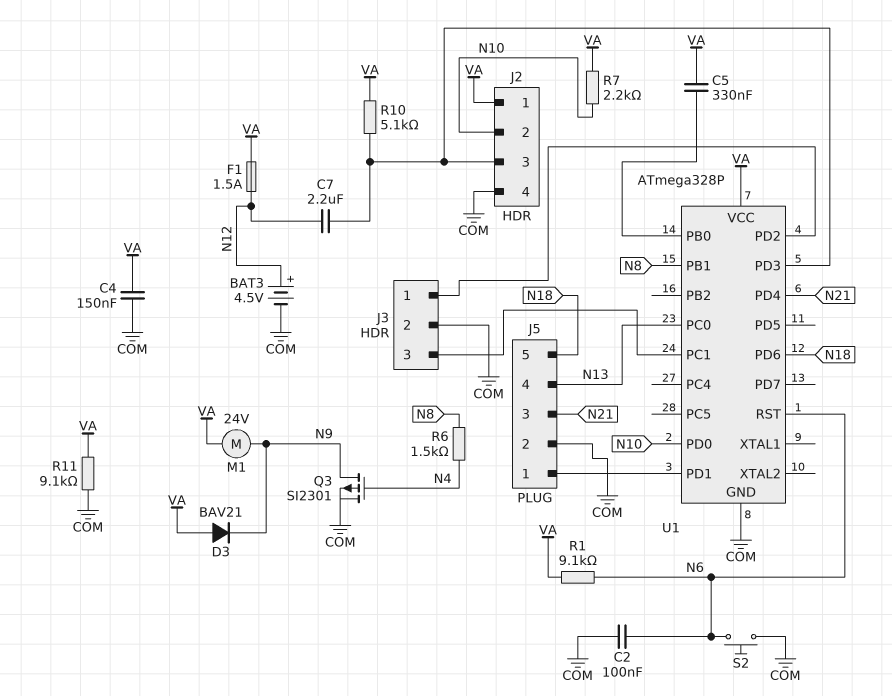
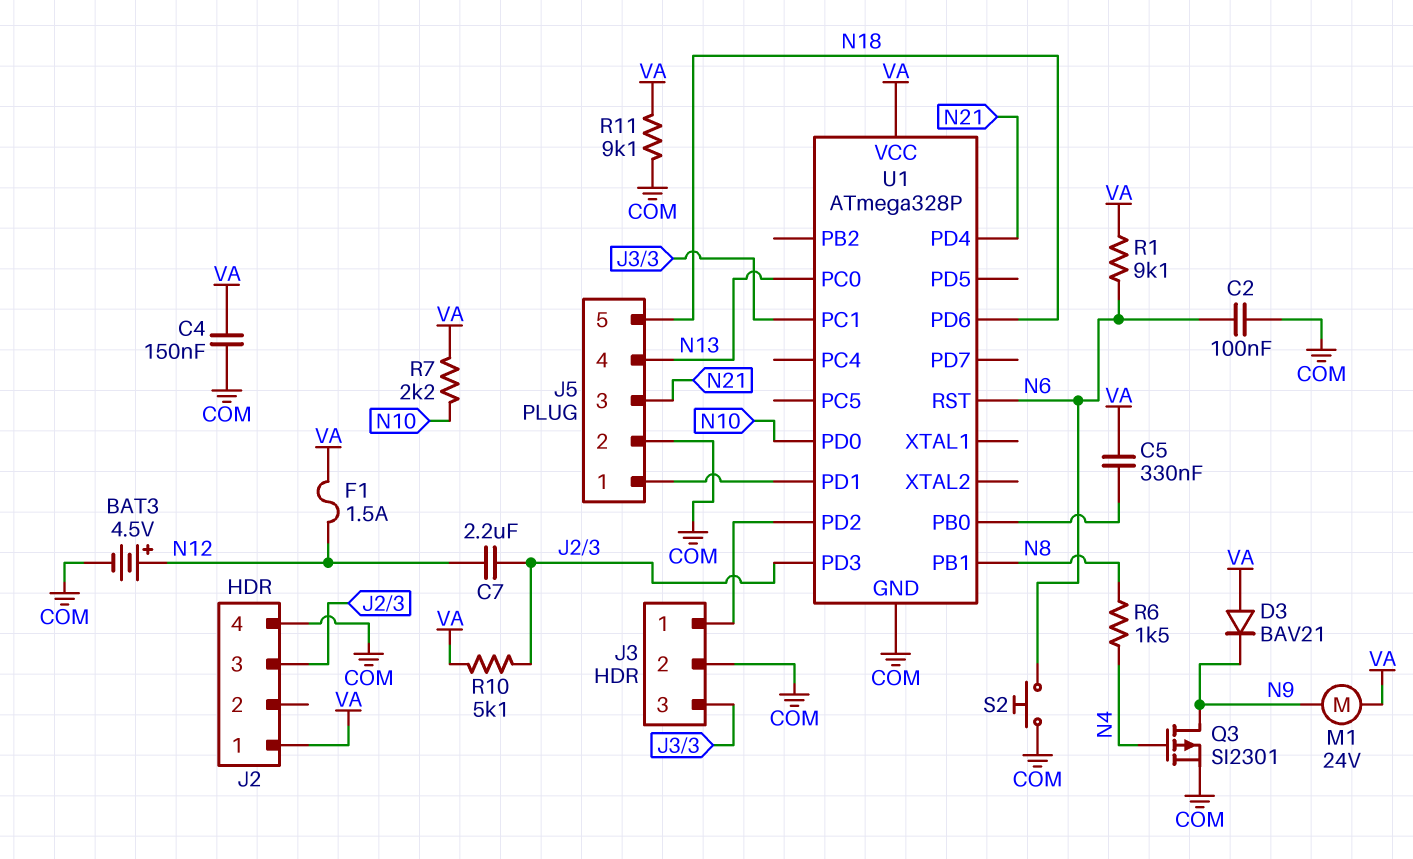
J2 pin 2: N10 -> none

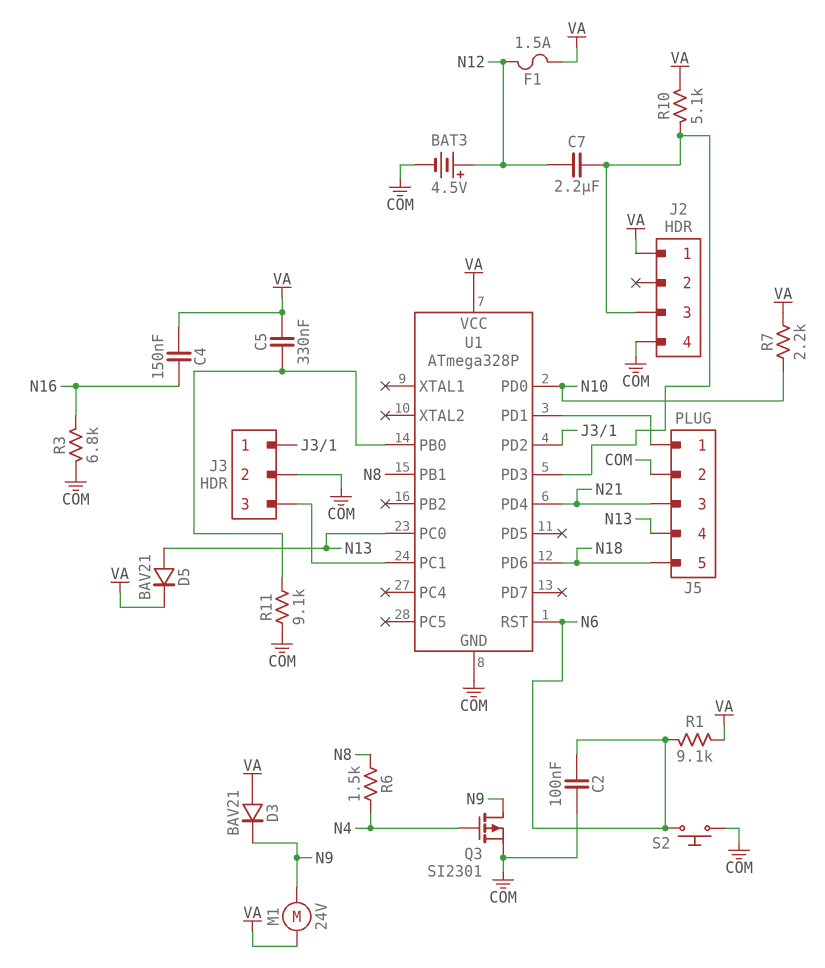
C4: 150nF (COM, VA) -> 150nF (N16, VA)
D5: none -> diode BAV21 (A N13, K VA)
R3: none -> 6.8k (COM, N16)
R11: 9.1k (COM, VA) -> 9.1k (COM, U1/PB0)

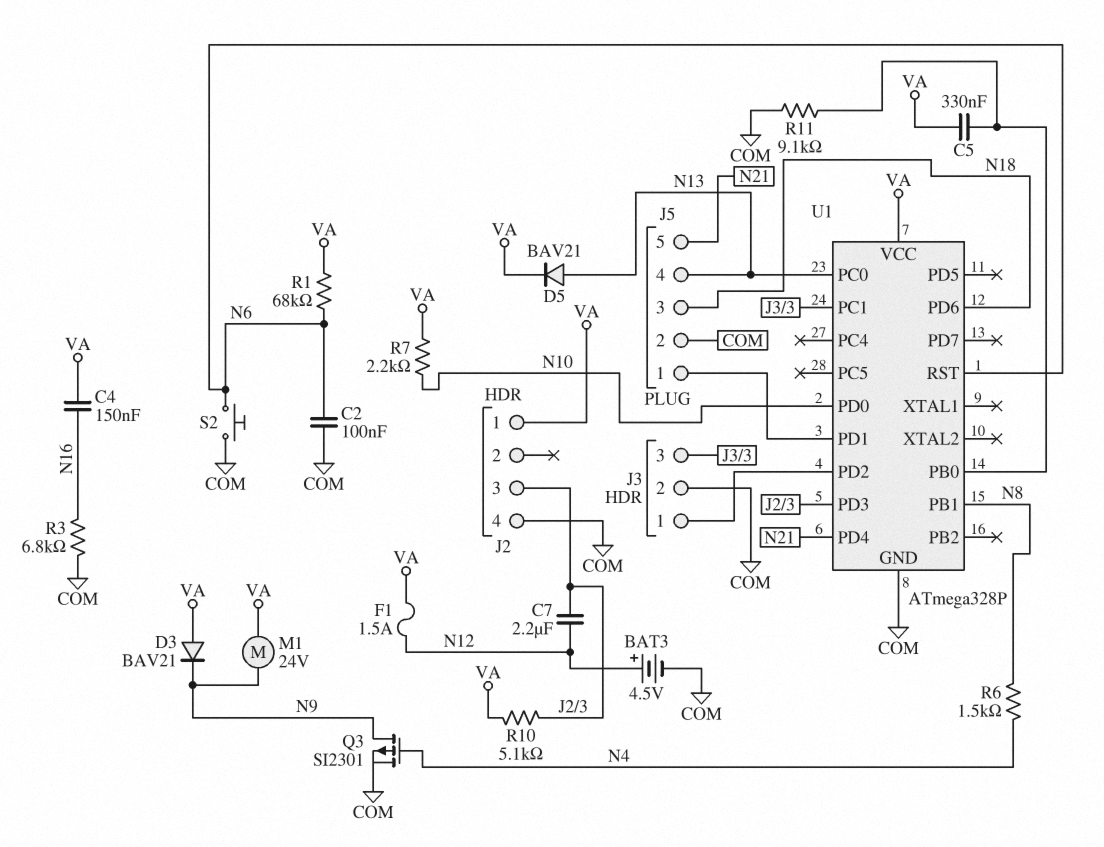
J5 pin 3: N21 -> N18
J5 pin 5: N18 -> N21
R1: 9.1k (N6, VA) -> 68k (N6, VA)

